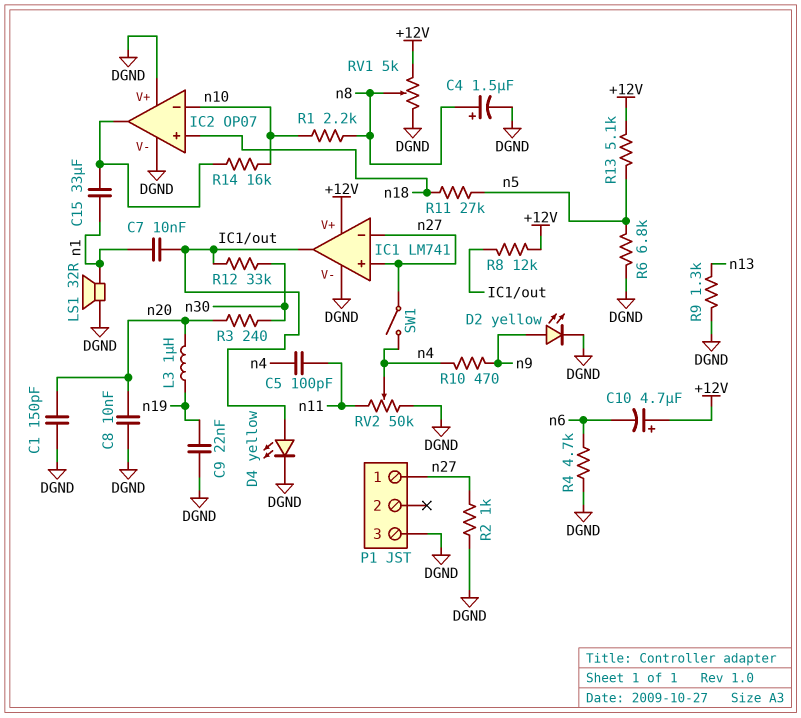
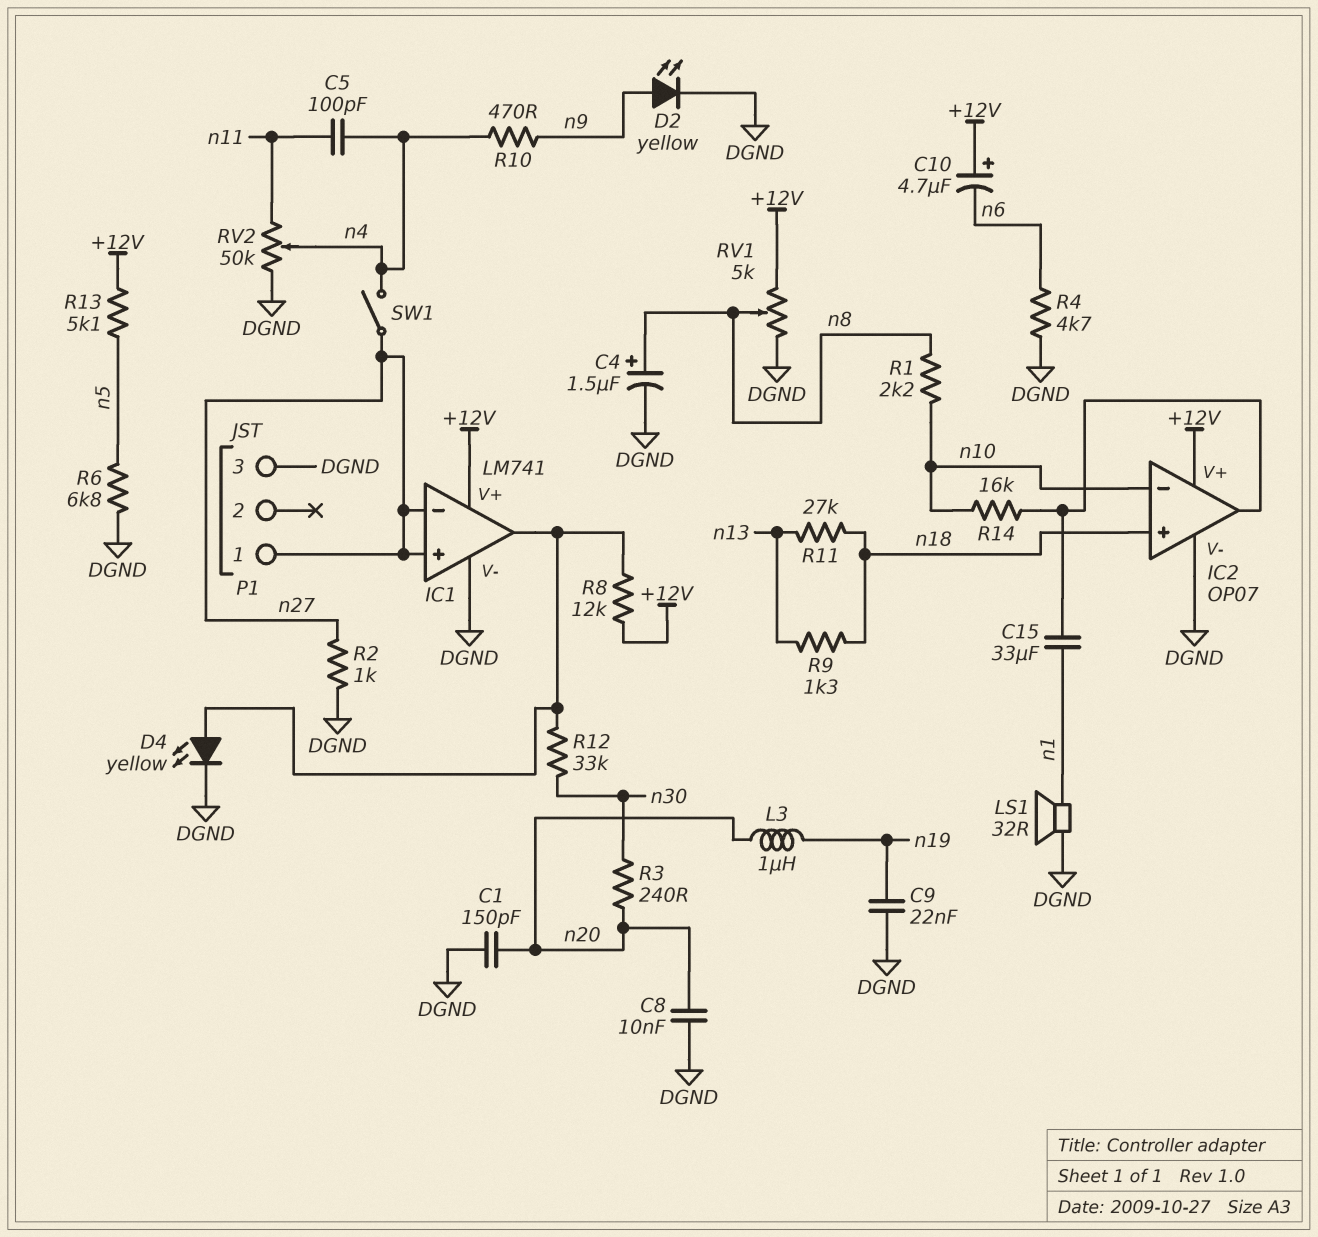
C7: 10nF (IC1/out, n1) -> none
IC2 pin V+: DGND -> +12V
R9: 1.3k (DGND, n13) -> 1.3k (n13, n18)
R11: 27k (n5, n18) -> 27k (n13, n18)

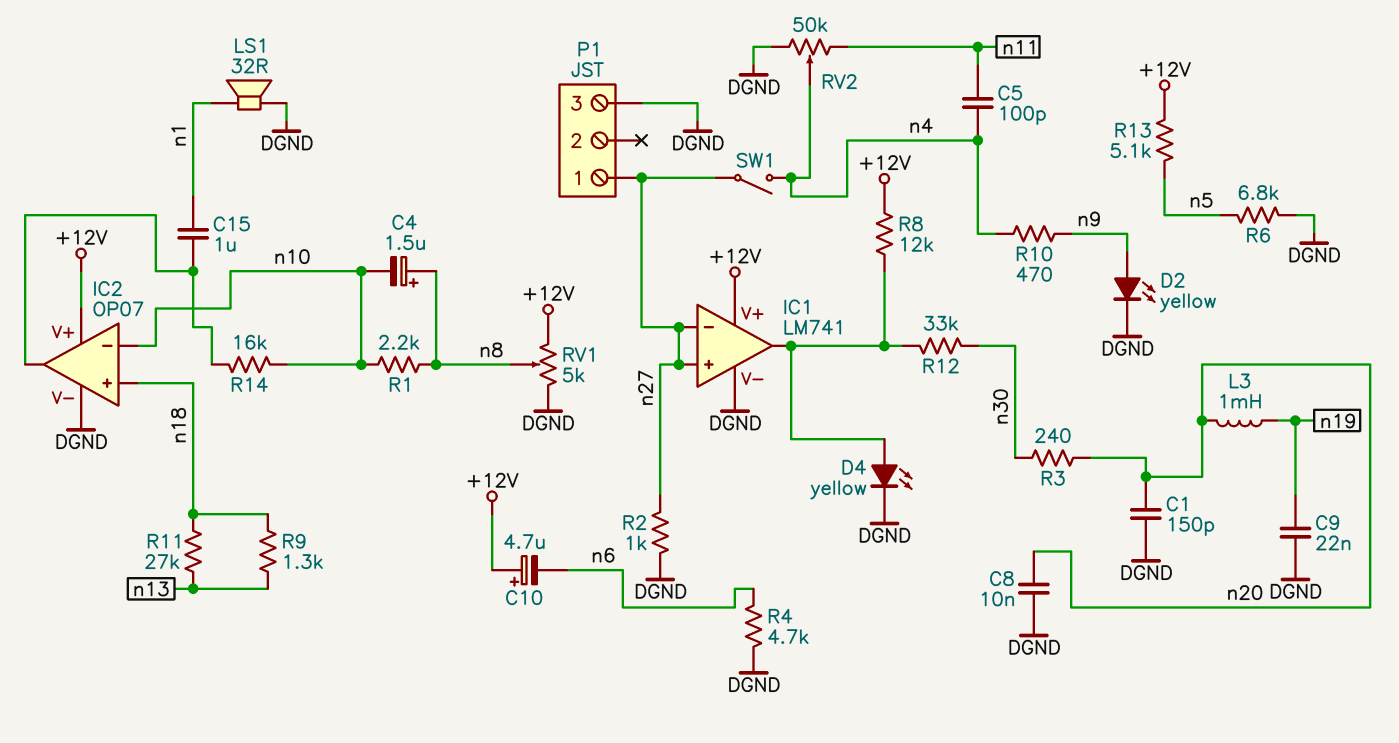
C4: 1.5uF (plus n8, minus DGND) -> 1.5uF (plus n8, minus n10)
C15: 33uF (IC2/out, n1) -> 1uF (IC2/out, n1)
L3: 1uH (n19, n20) -> 1mH (n19, n20)

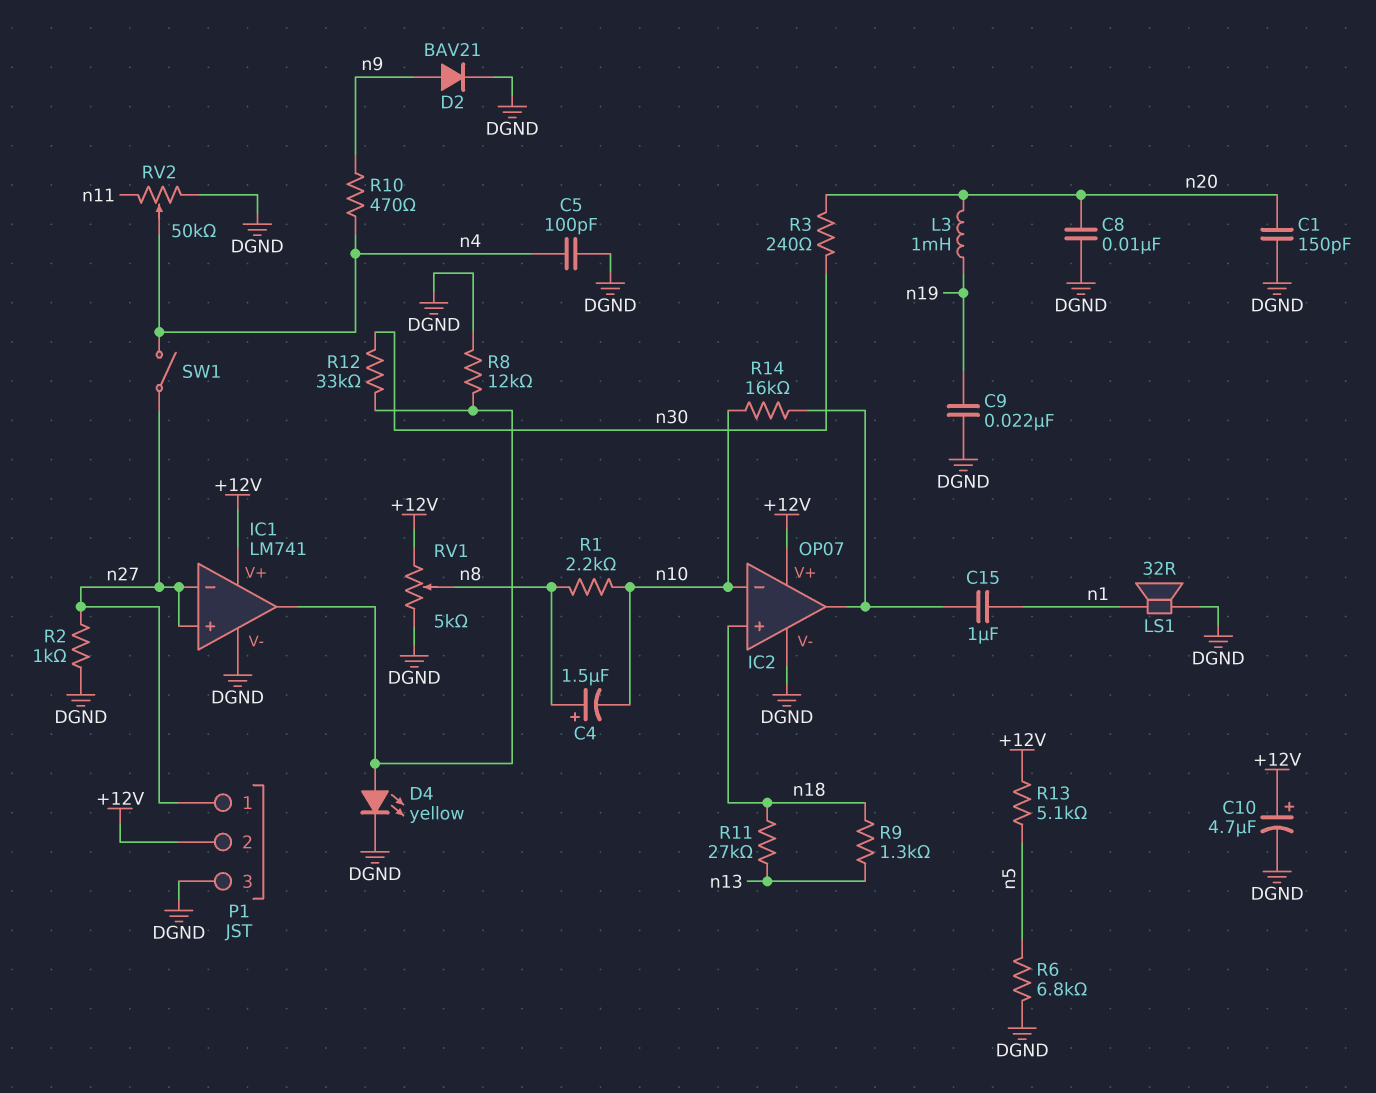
C5: 100pF (n4, n11) -> 100pF (DGND, n4)
C10: 4.7uF (plus +12V, minus n6) -> 4.7uF (plus +12V, minus DGND)
D2: LED yellow (A n9, K DGND) -> diode BAV21 (A n9, K DGND)
P1 pin 2: none -> +12V
R4: 4.7k (DGND, n6) -> none
R8: 12k (+12V, IC1/out) -> 12k (DGND, IC1/out)

